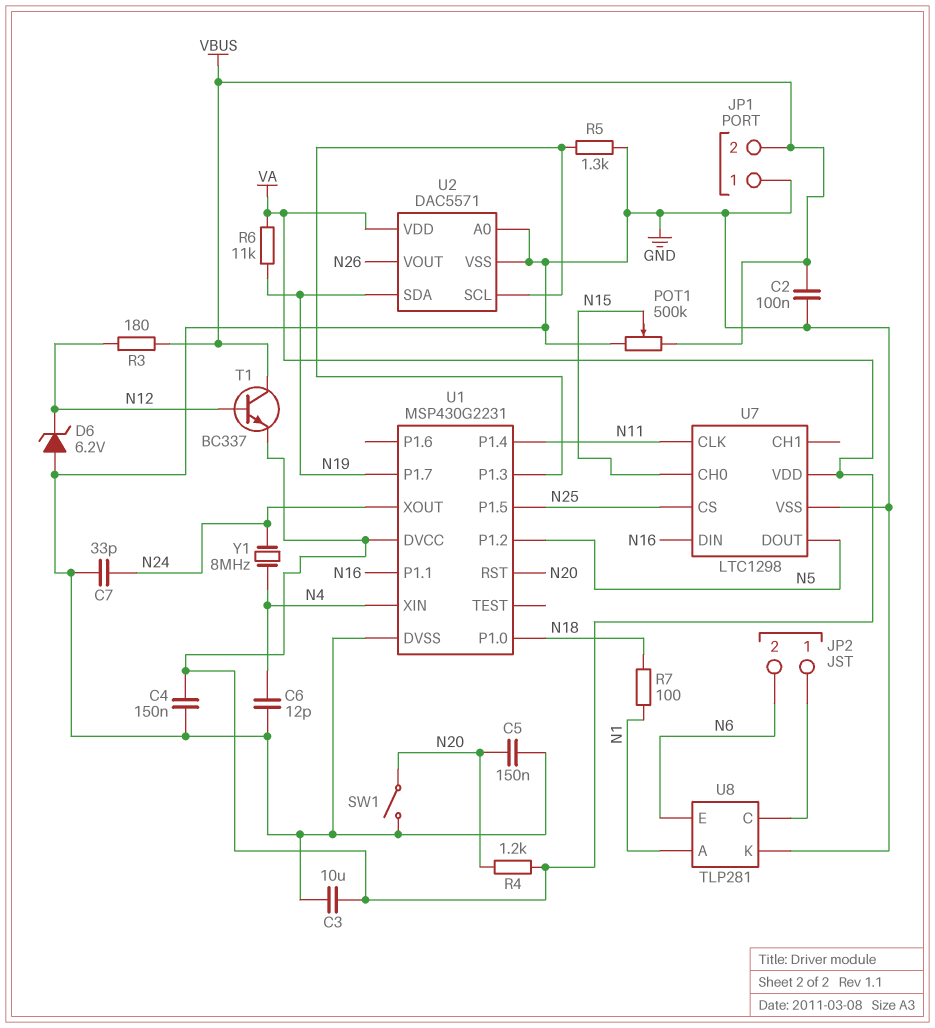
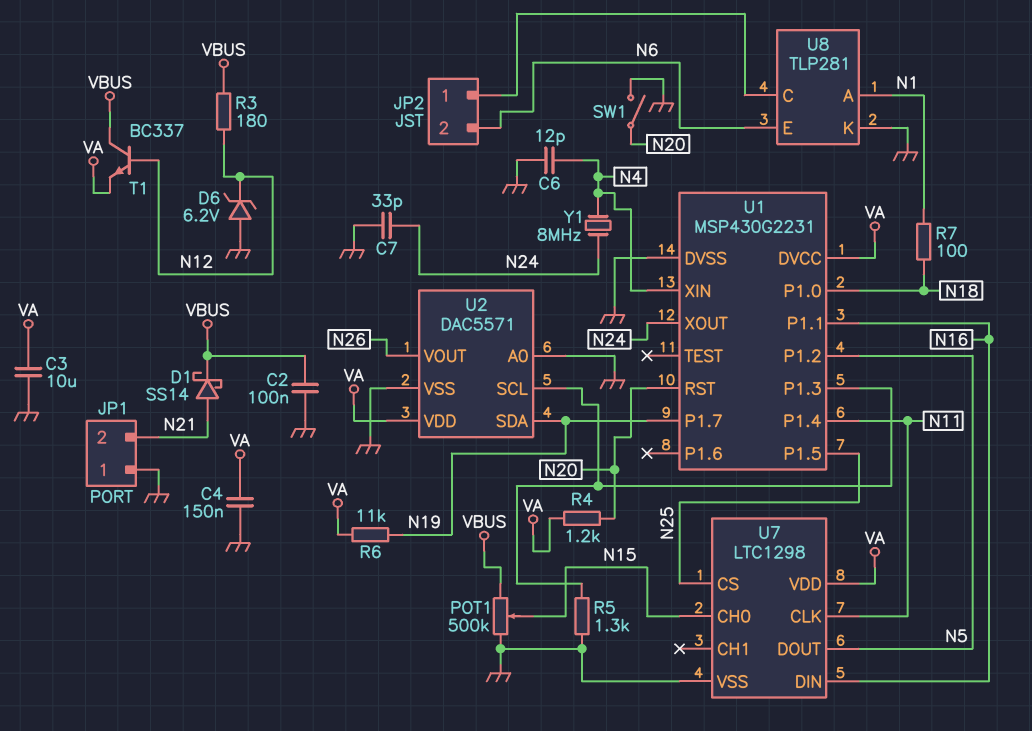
C5: 150nF (GND, N20) -> none
D1: none -> schottky SS14 (A N21, K VBUS)
JP1 pin 2: VBUS -> N21

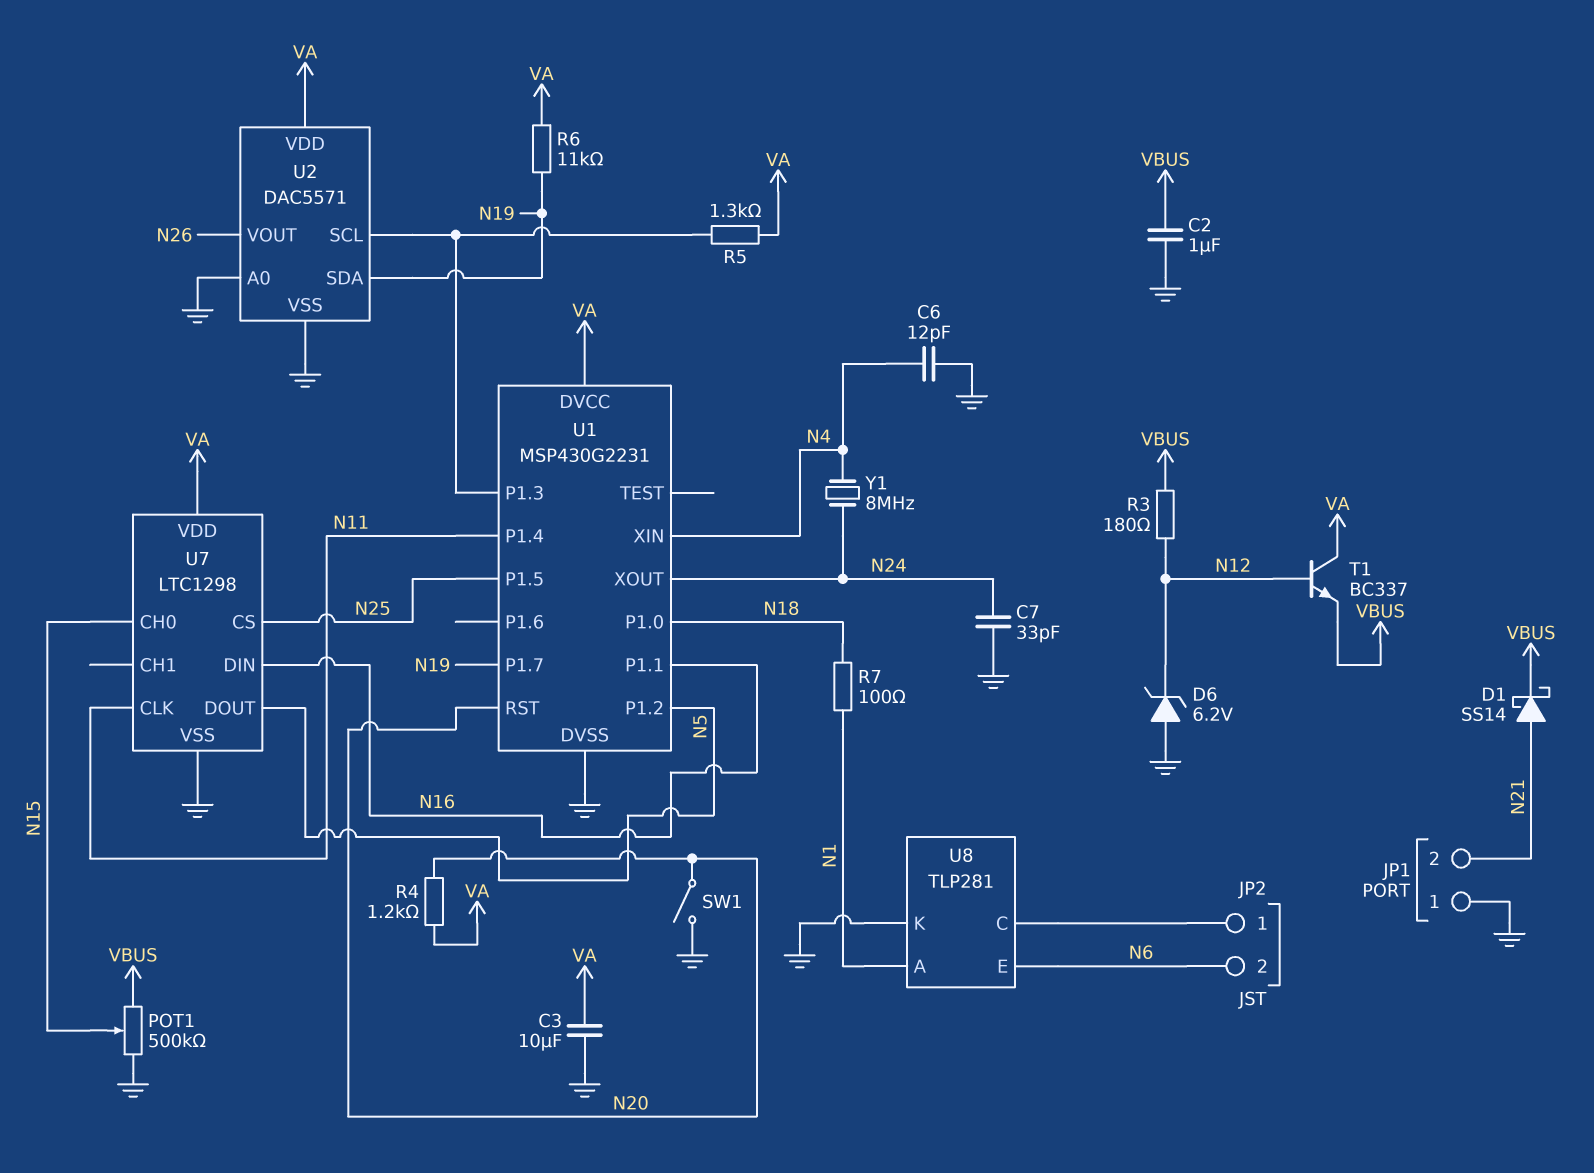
C2: 100nF (GND, VBUS) -> 1uF (GND, VBUS)
C4: 150nF (GND, VA) -> none
R5: 1.3k (GND, U1/P1.3) -> 1.3k (U1/P1.3, VA)
T1: NPN BC337 (B N12, C VBUS, E VA) -> NPN BC337 (B N12, C VA, E VBUS)

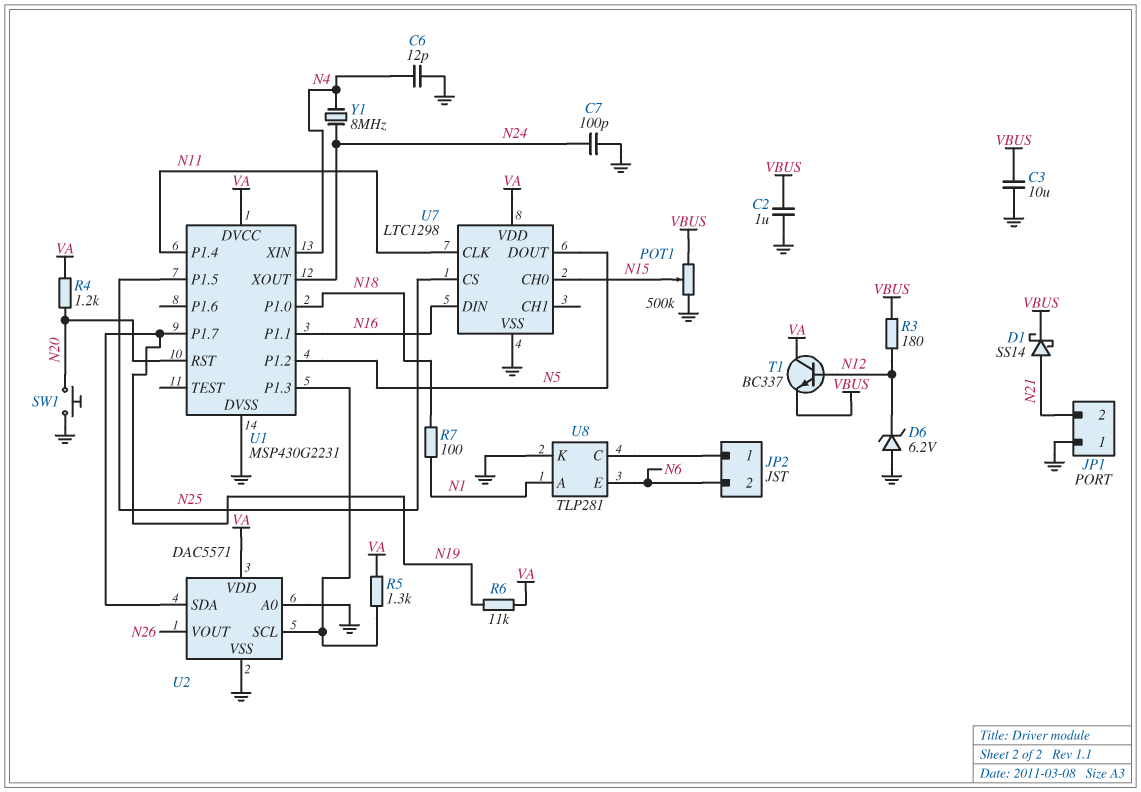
C3: 10uF (GND, VA) -> 10uF (GND, VBUS)
C7: 33pF (GND, N24) -> 100pF (GND, N24)
SW1: switch (GND, N20) -> button (GND, N20)

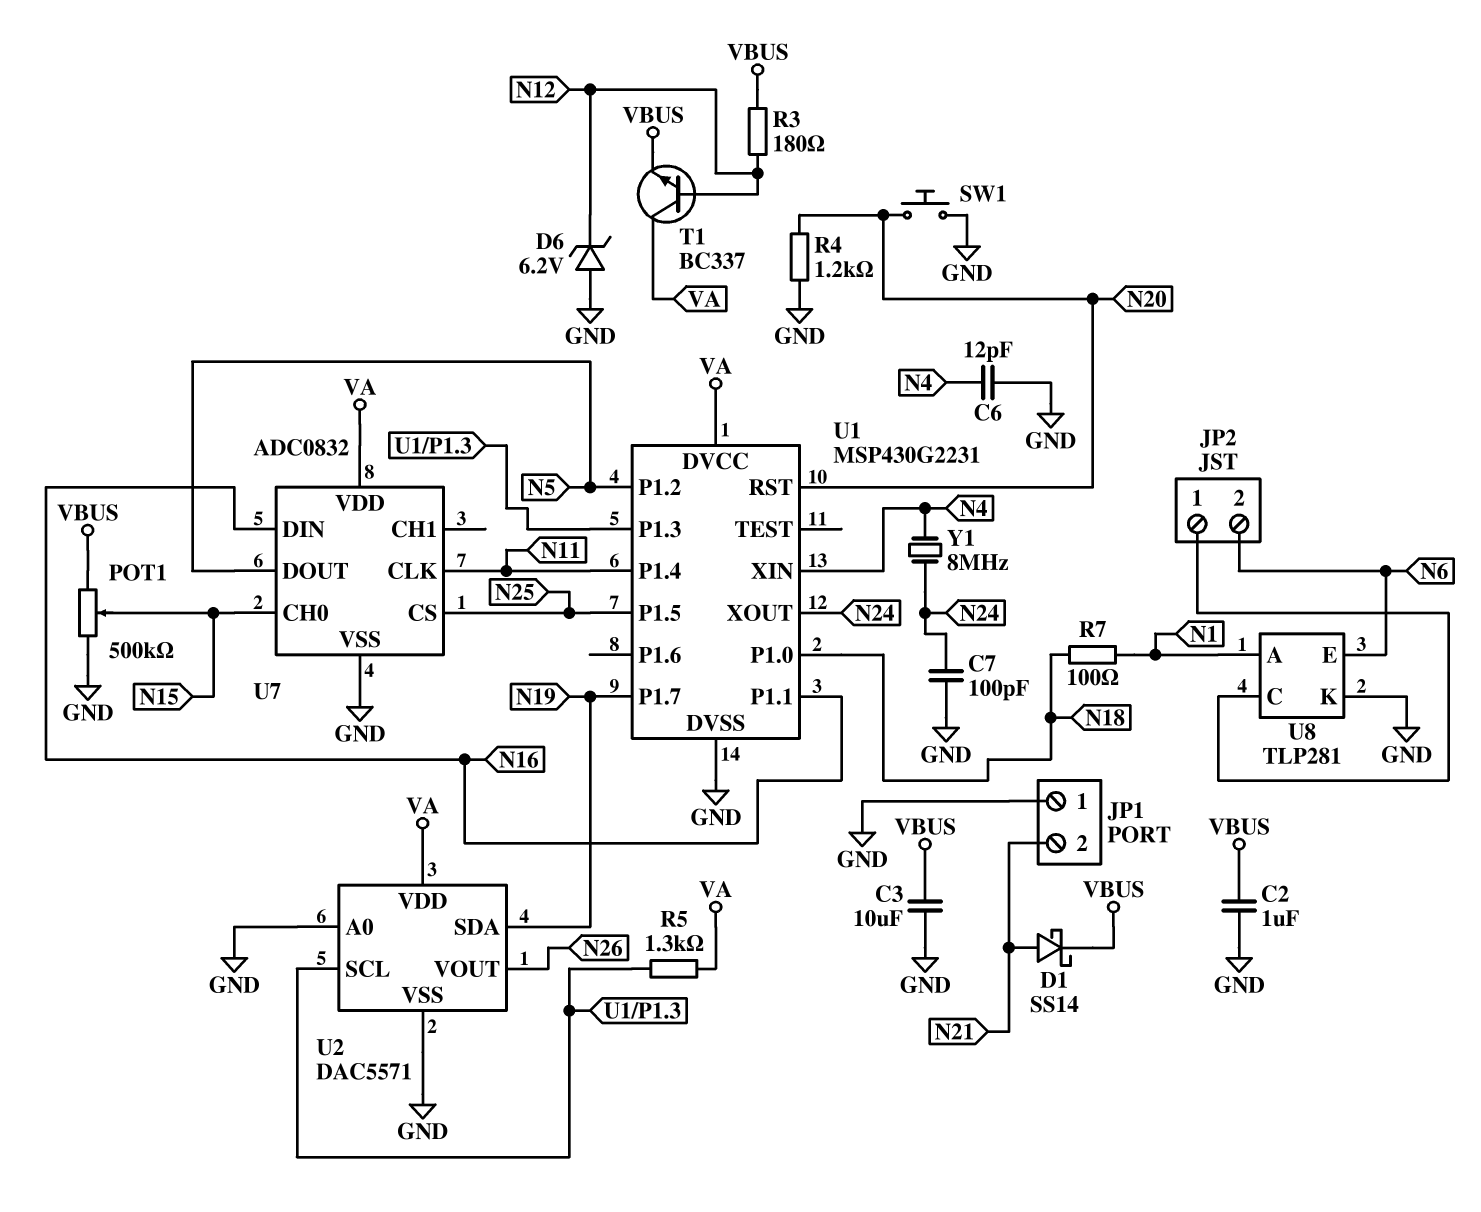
R4: 1.2k (N20, VA) -> 1.2k (GND, N20)
R6: 11k (N19, VA) -> none
U7: LTC1298 -> ADC0832

